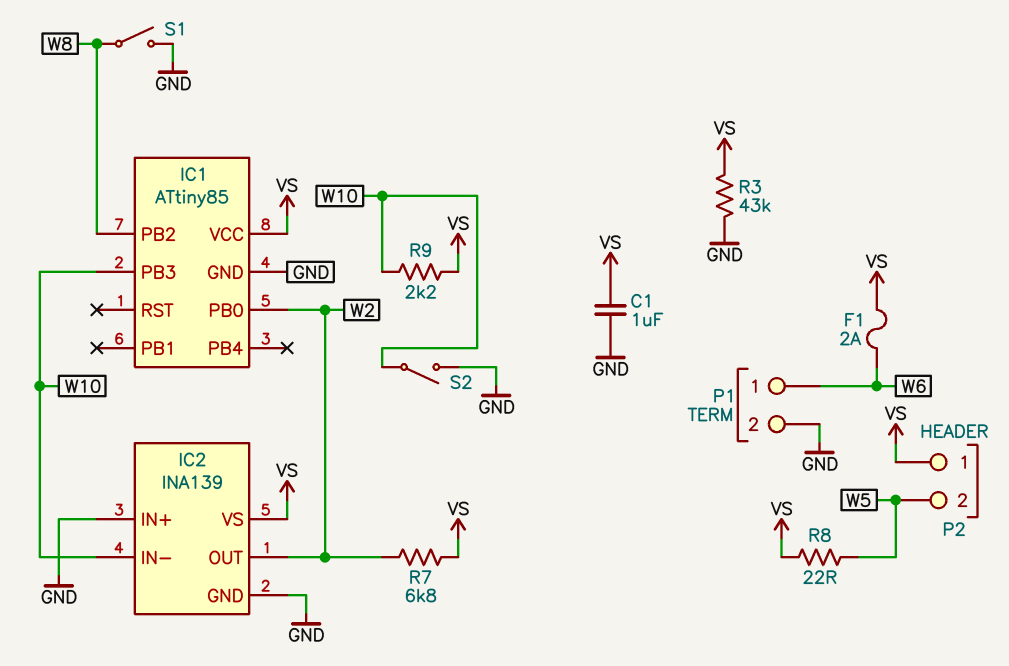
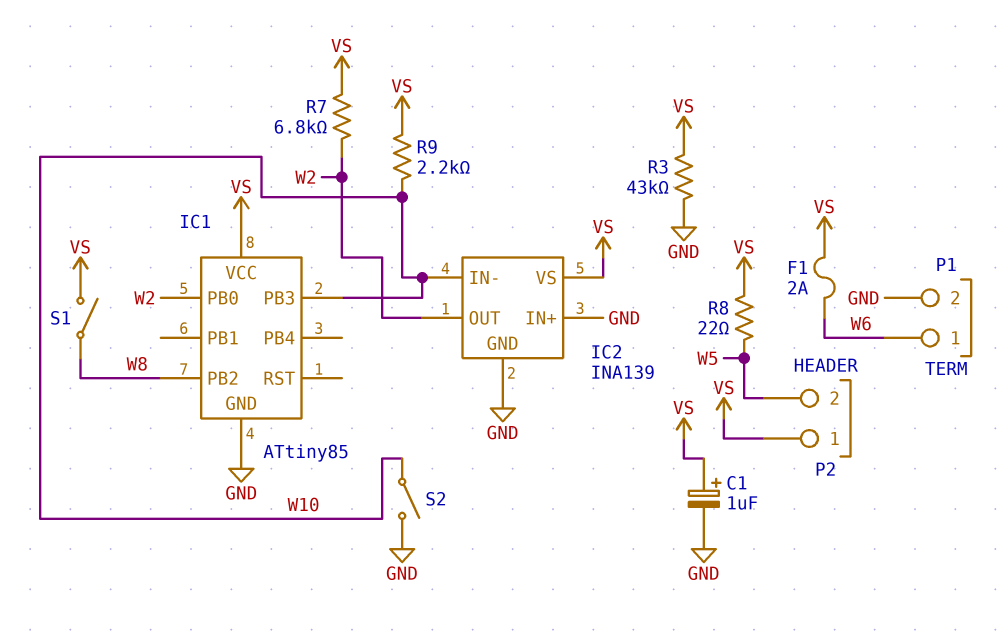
C1: 1uF (GND, VS) -> 1uF (plus VS, minus GND)
S1: switch (GND, W8) -> switch (VS, W8)

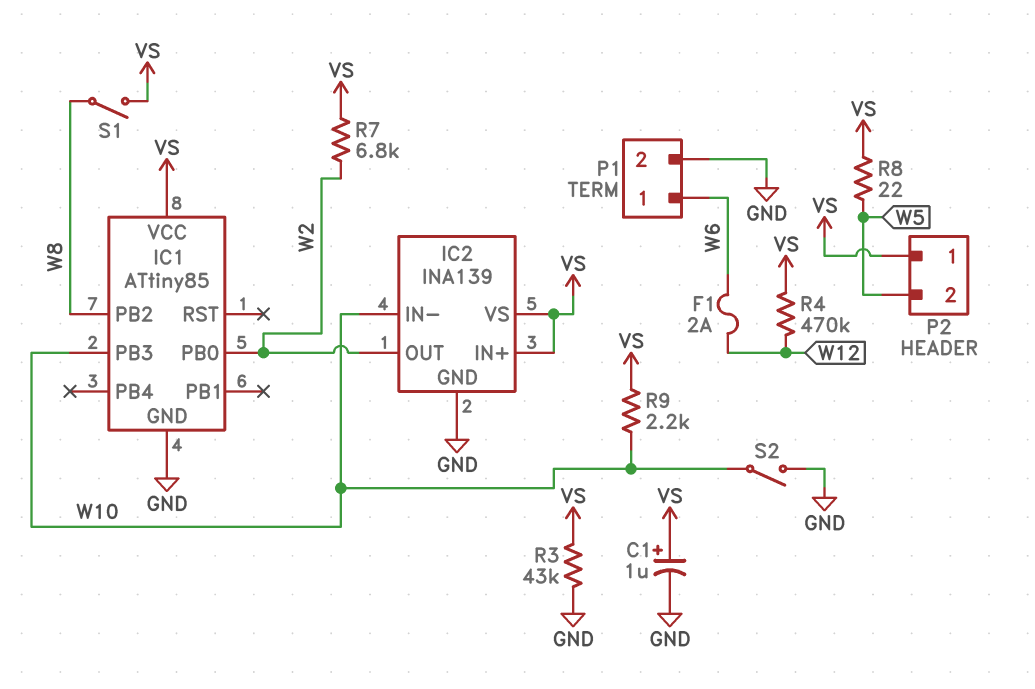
F1: 2A (VS, W6) -> 2A (W6, W12)
IC2 pin IN+: GND -> VS
R4: none -> 470k (VS, W12)

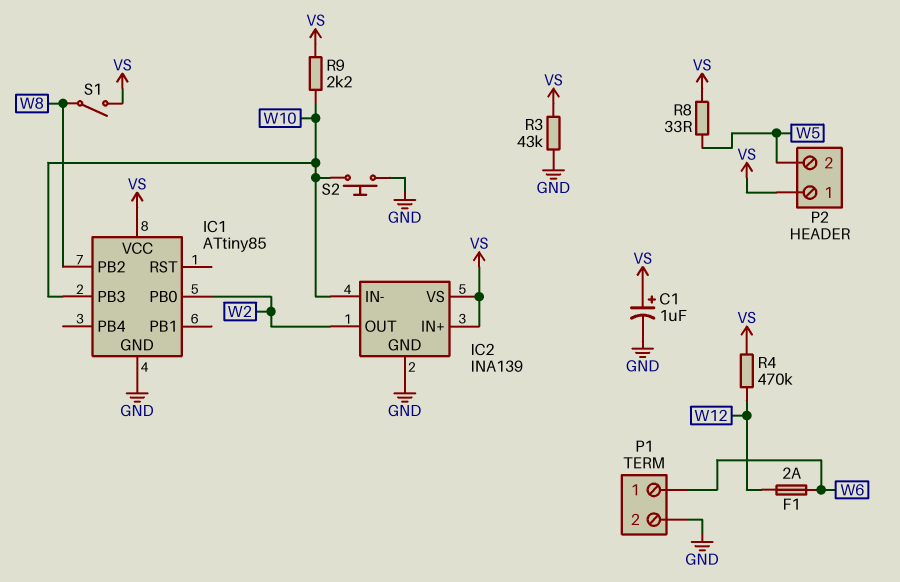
R7: 6.8k (VS, W2) -> none
R8: 22 (VS, W5) -> 33 (VS, W5)
S2: switch (GND, W10) -> button (GND, W10)

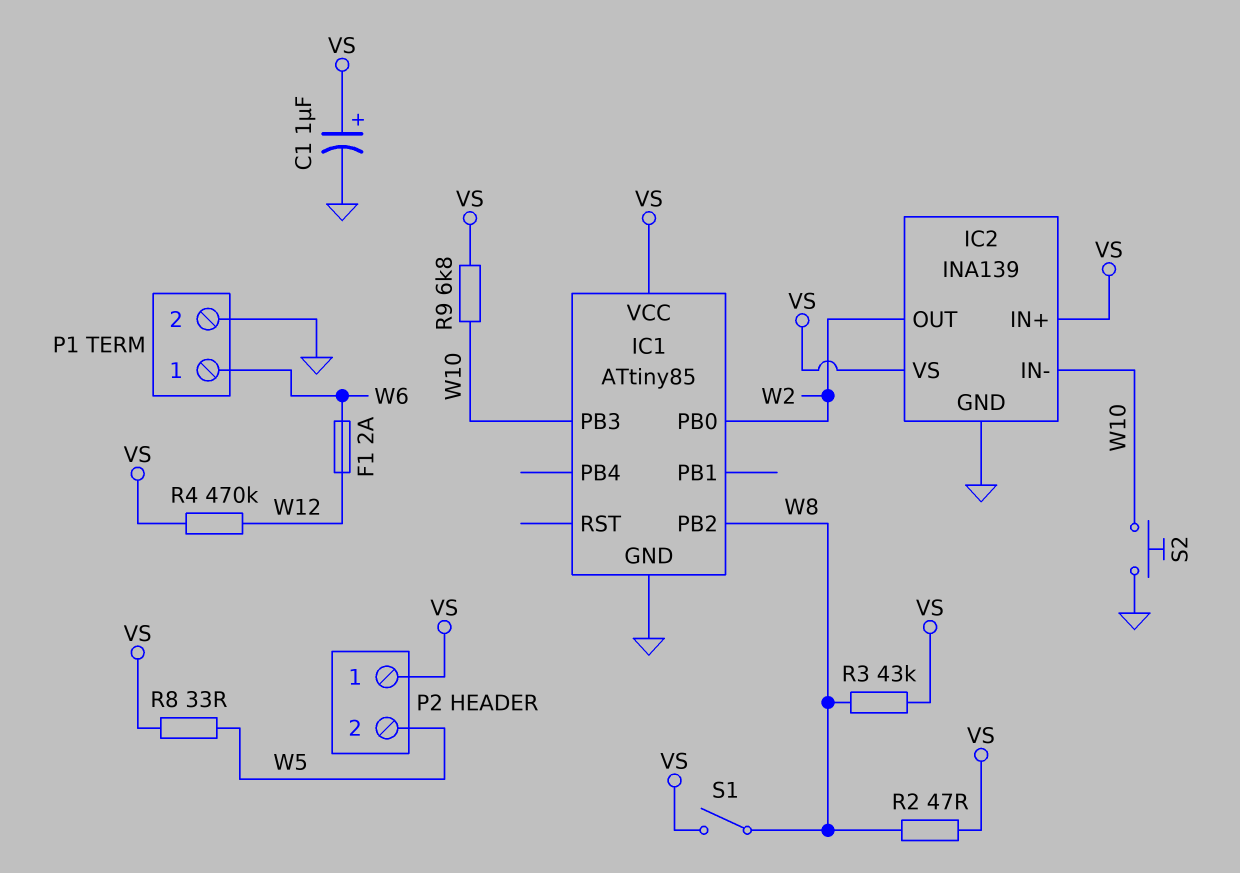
R2: none -> 47 (VS, W8)
R3: 43k (GND, VS) -> 43k (VS, W8)
R9: 2.2k (VS, W10) -> 6.8k (VS, W10)

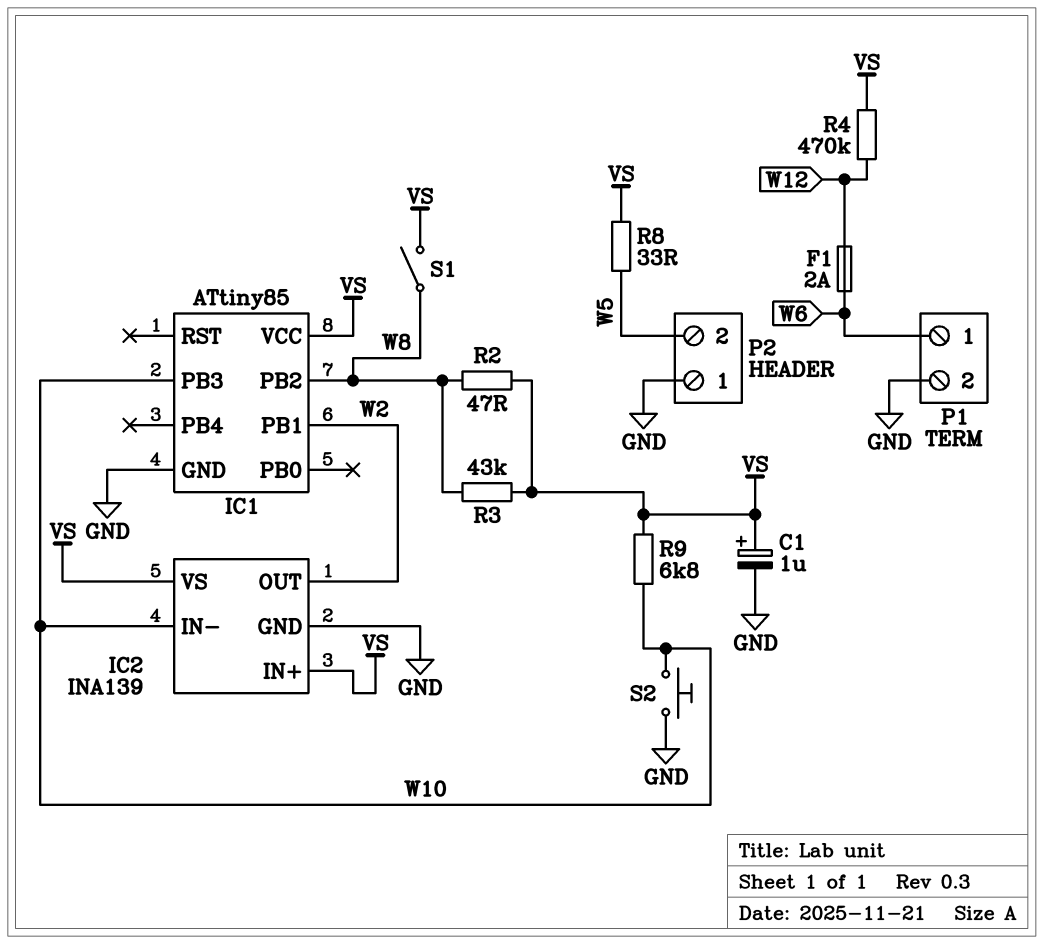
IC1 pin PB0: W2 -> none
IC1 pin PB1: none -> W2
P2 pin 1: VS -> GND

